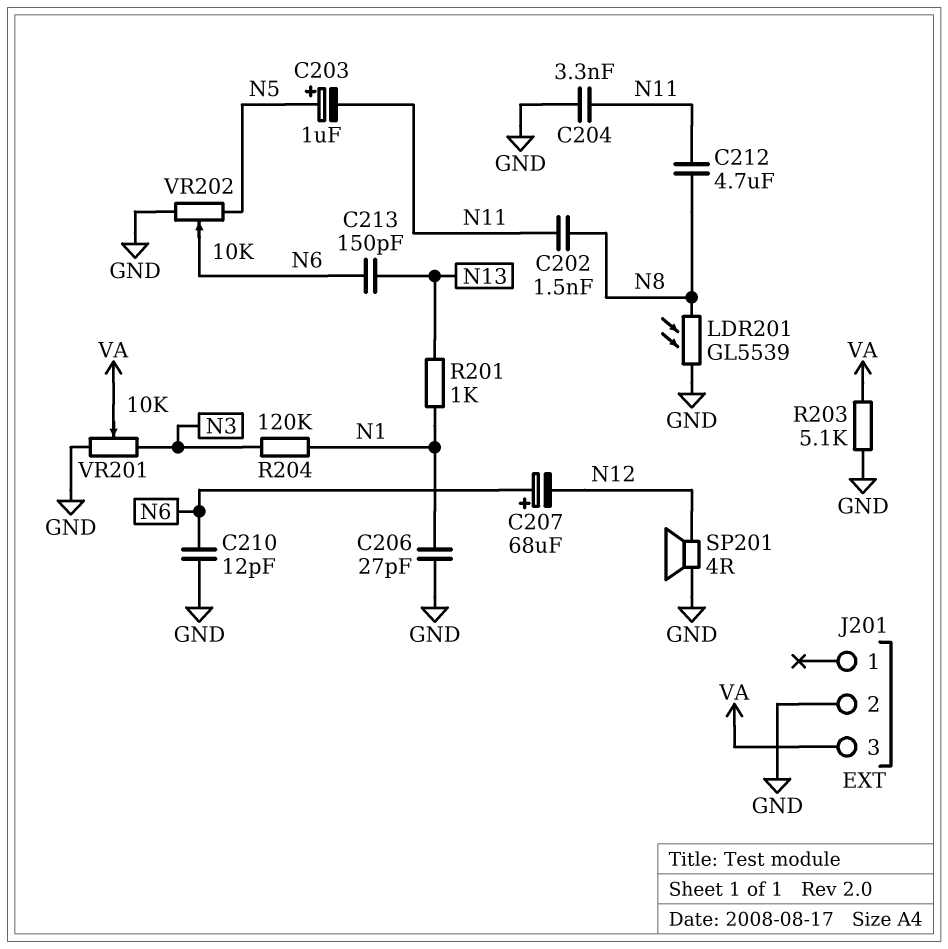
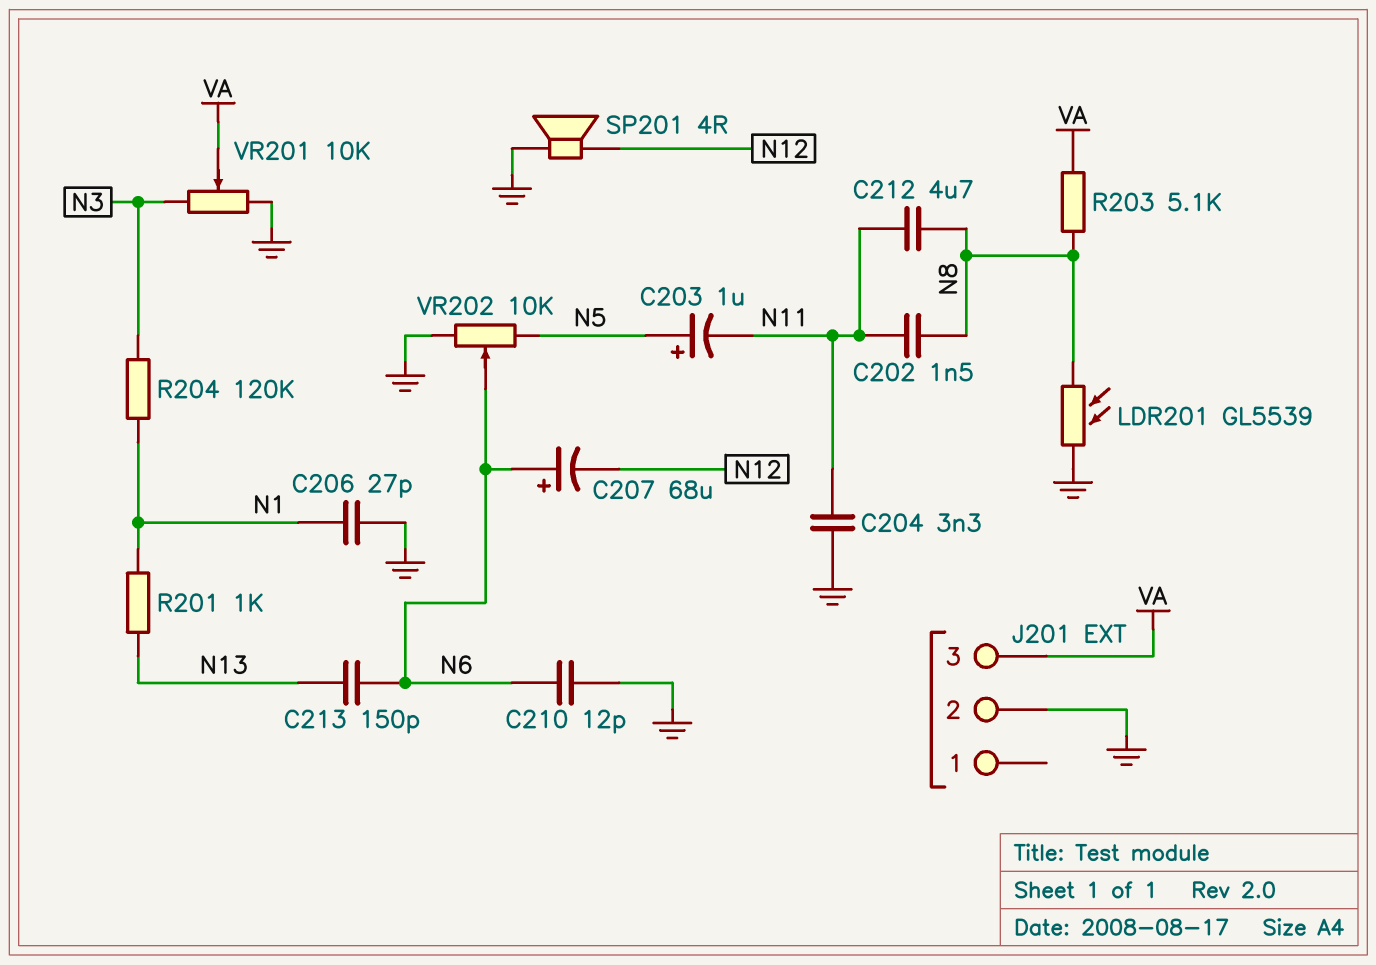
R203: 5.1k (GND, VA) -> 5.1k (N8, VA)

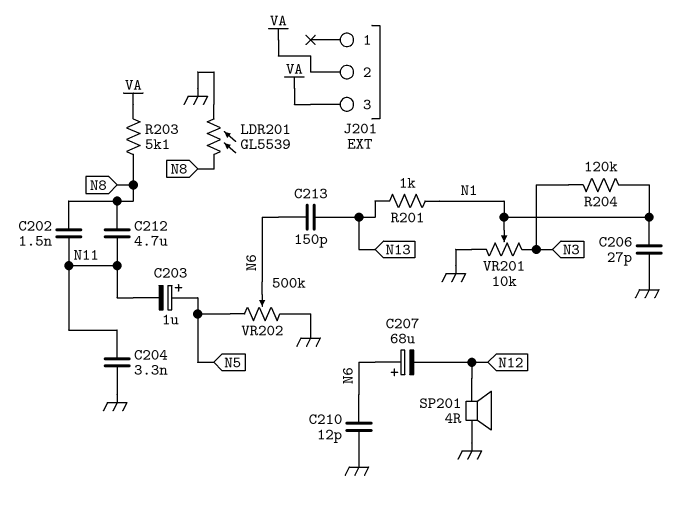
J201 pin 2: GND -> VA
VR201: 10k (GND, N3, wiper VA) -> 10k (GND, N3, wiper N1)
VR202: 10k (GND, N5, wiper N6) -> 500k (GND, N5, wiper N6)

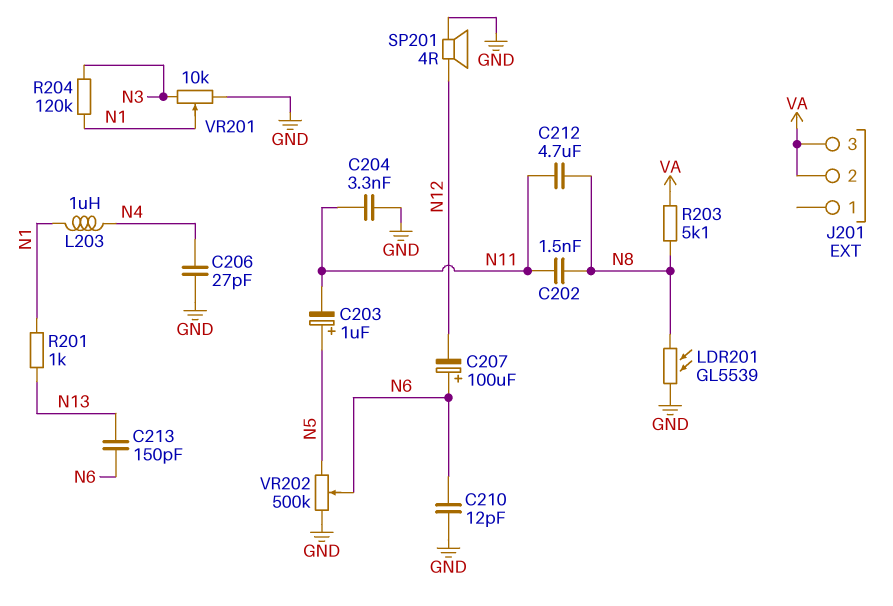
C206: 27pF (GND, N1) -> 27pF (GND, N4)
C207: 68uF (plus N6, minus N12) -> 100uF (plus N6, minus N12)
L203: none -> 1uH (N1, N4)

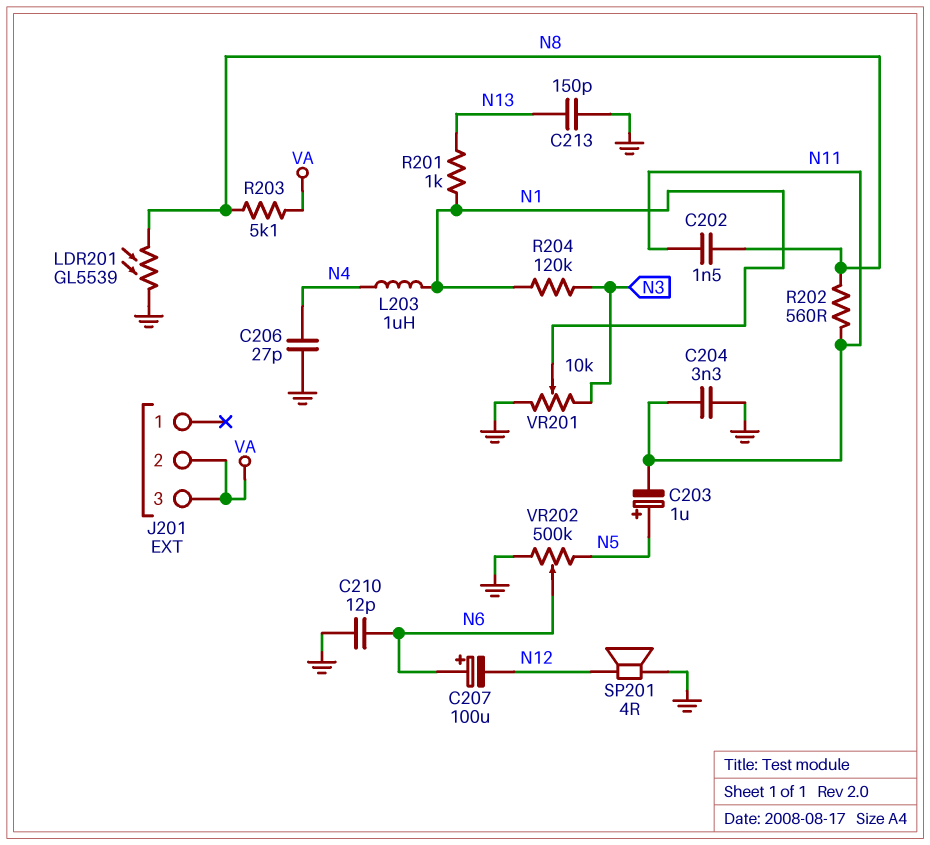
C212: 4.7uF (N8, N11) -> none
C213: 150pF (N6, N13) -> 150pF (GND, N13)
R202: none -> 560 (N8, N11)

